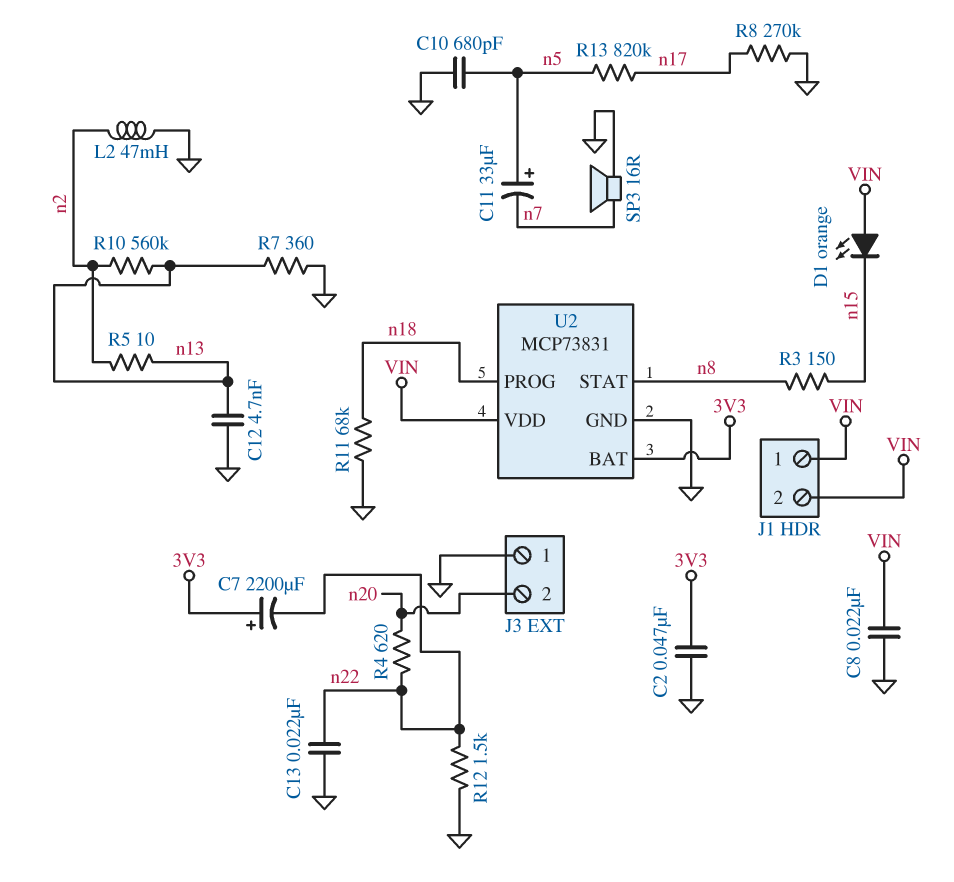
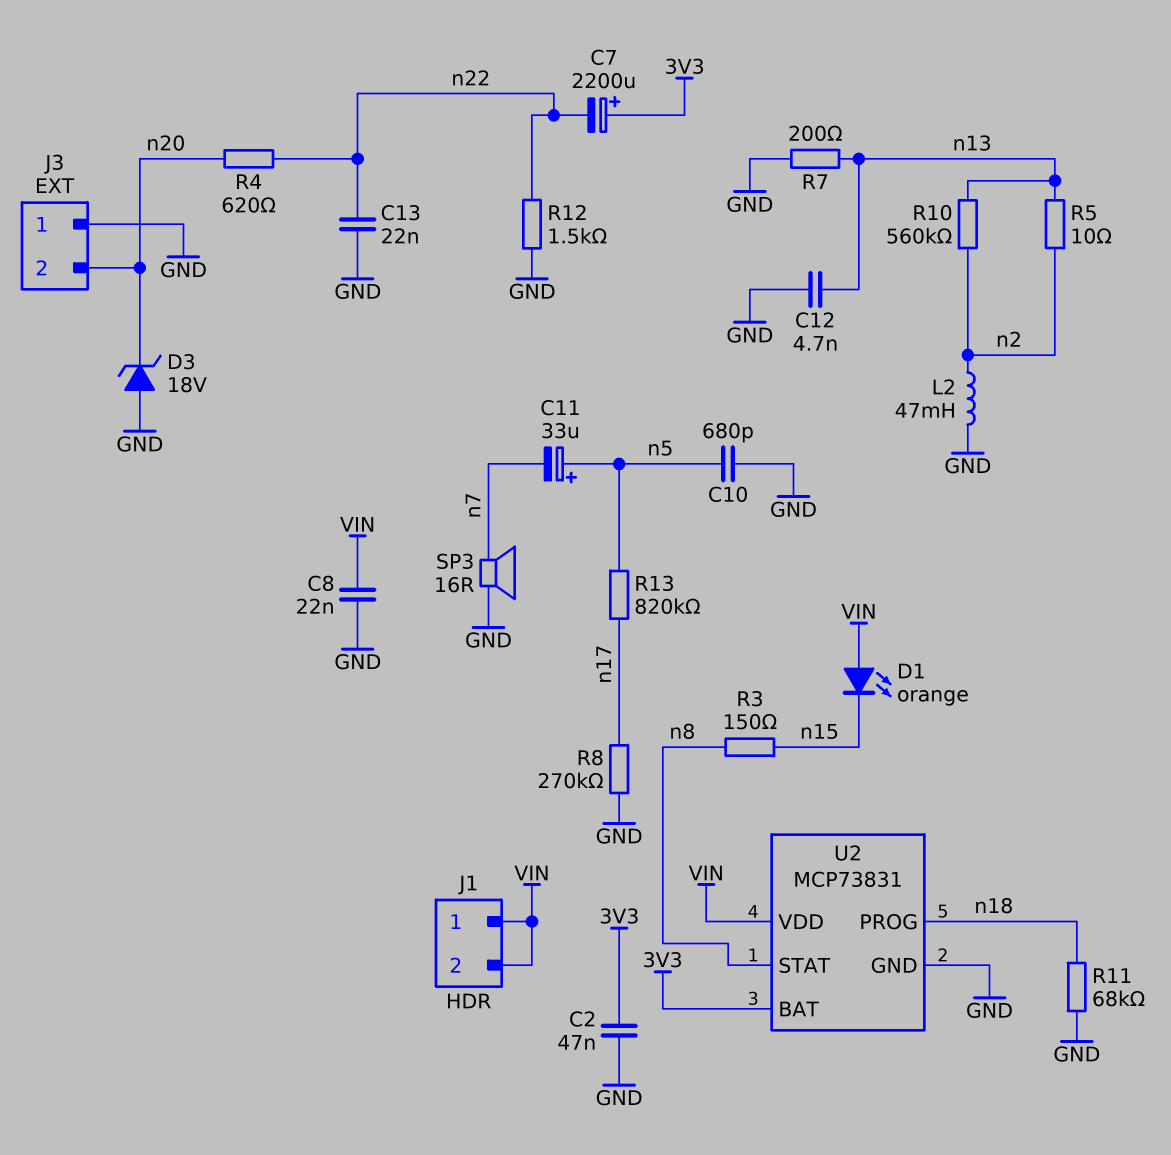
D3: none -> zener 18V (A GND, K n20)
R7: 360 (GND, n13) -> 200 (GND, n13)

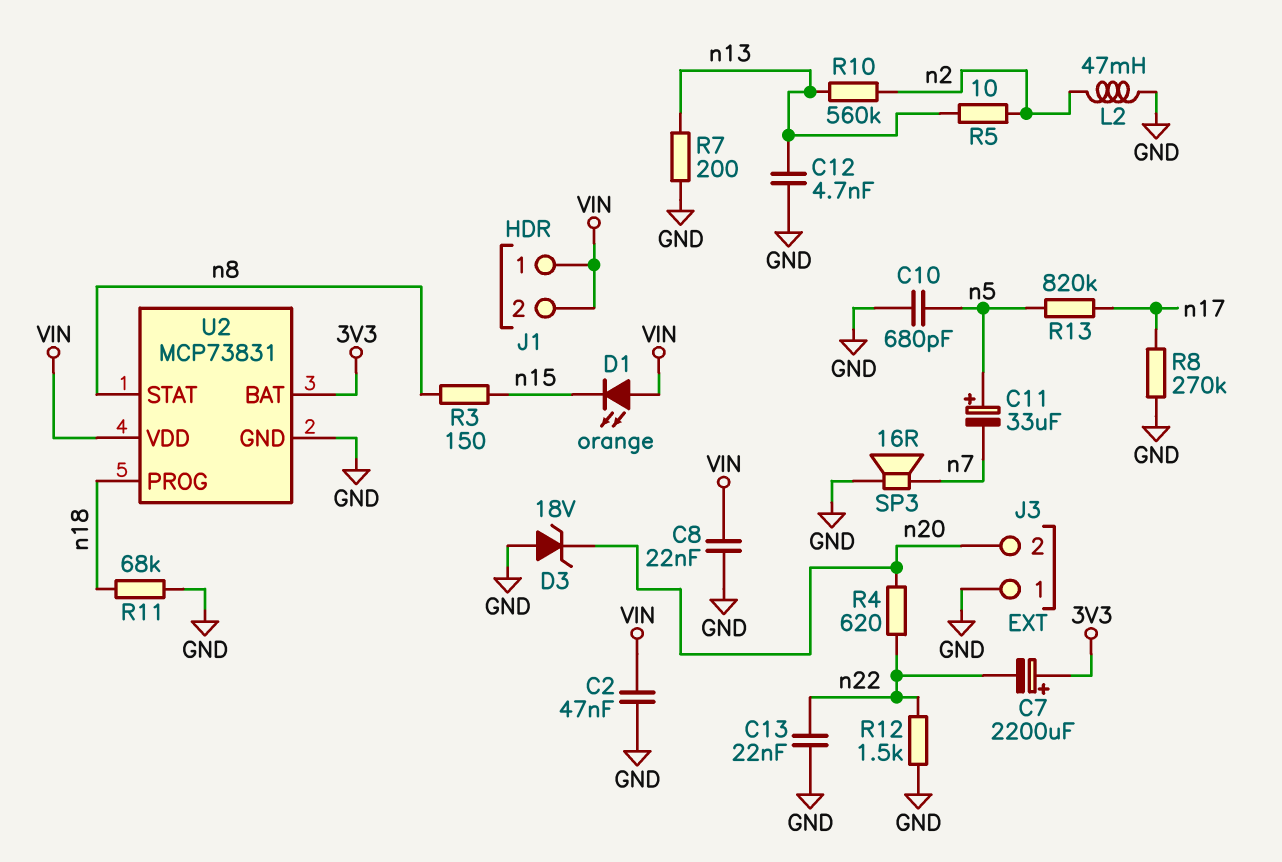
C2: 47nF (3V3, GND) -> 47nF (GND, VIN)

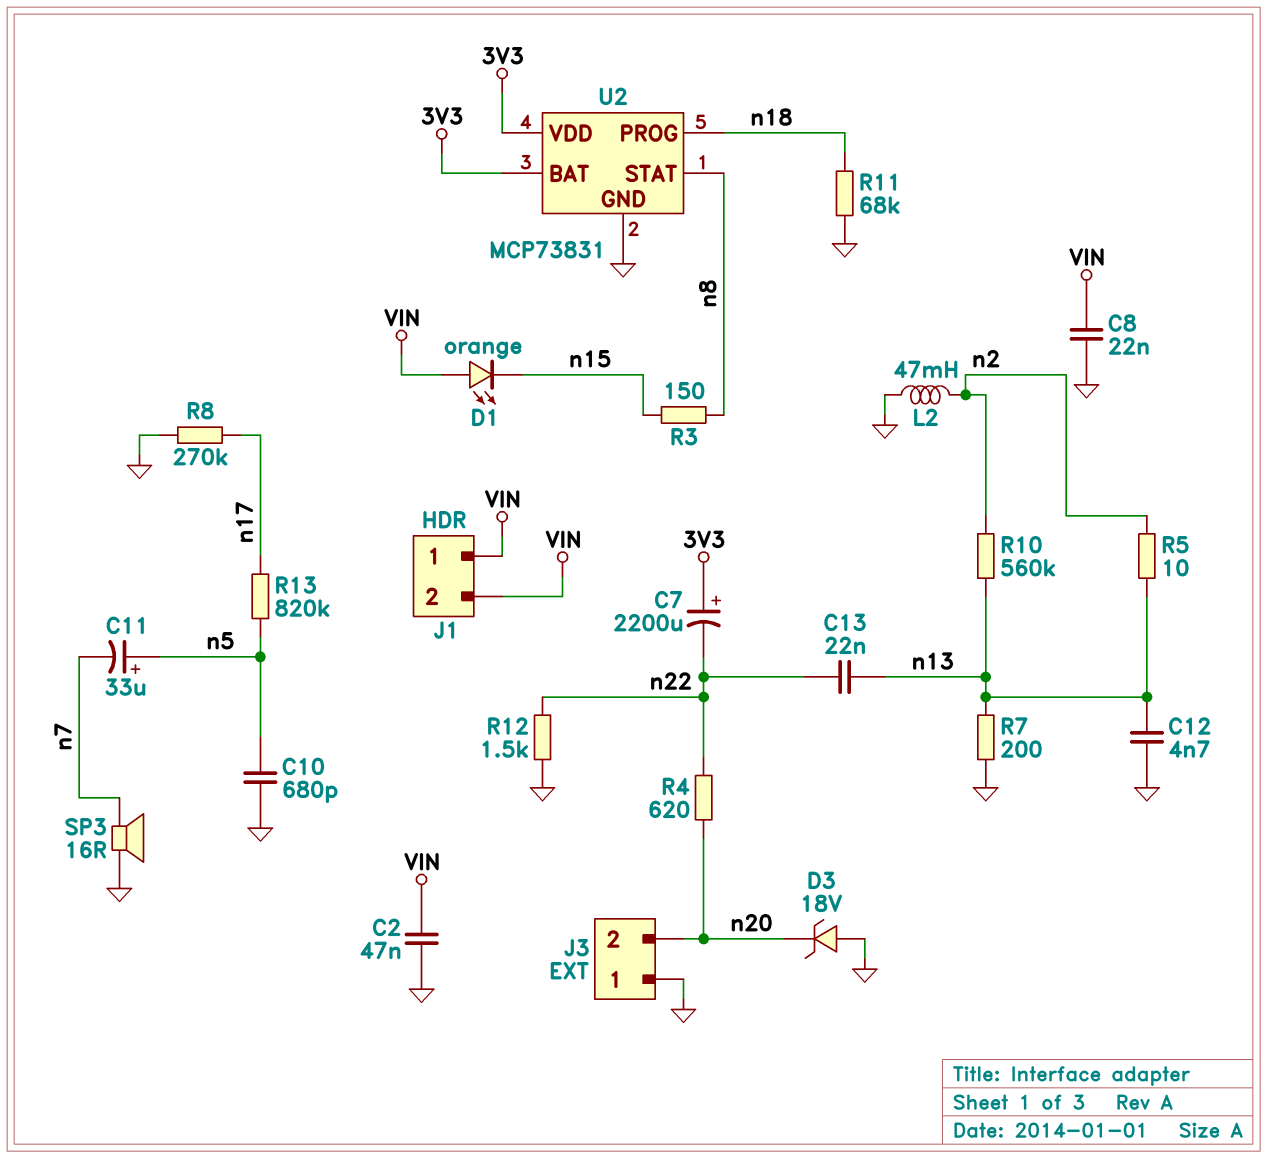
C13: 22nF (GND, n22) -> 22nF (n13, n22)
U2 pin VDD: VIN -> 3V3

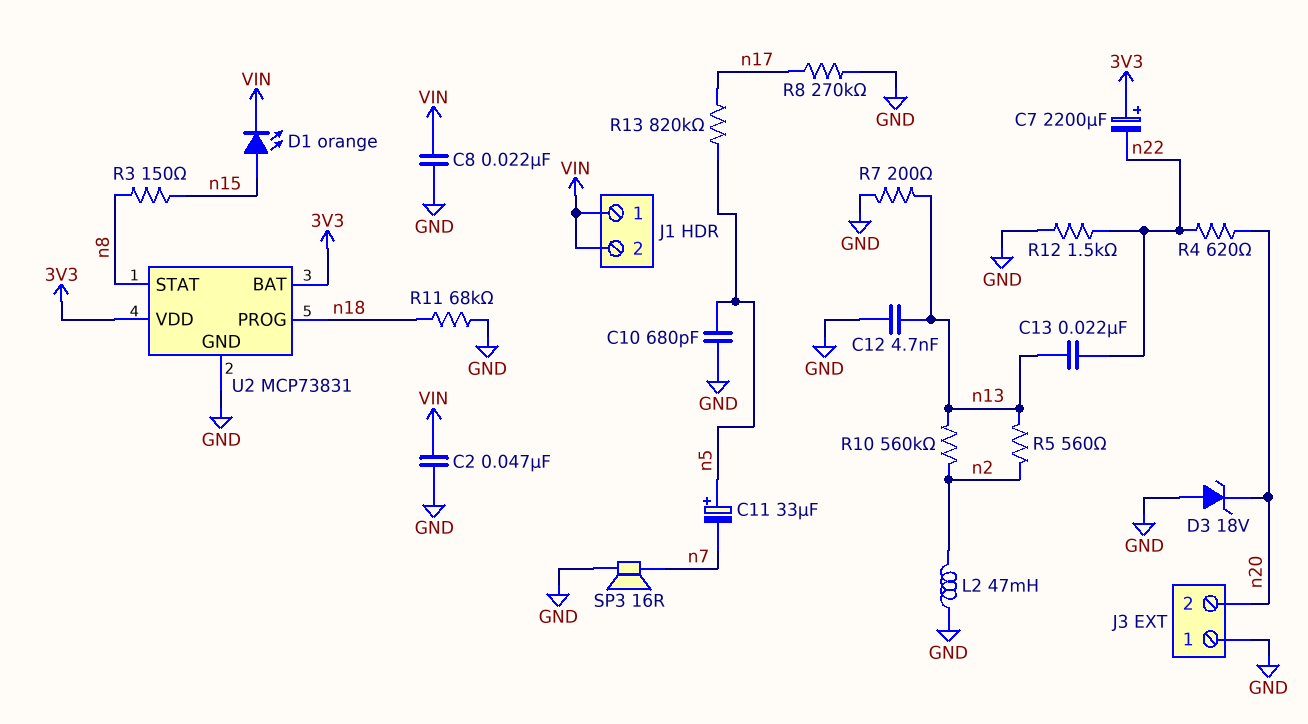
D1: LED orange (A VIN, K n15) -> LED orange (A n15, K VIN)
R5: 10 (n2, n13) -> 560 (n2, n13)

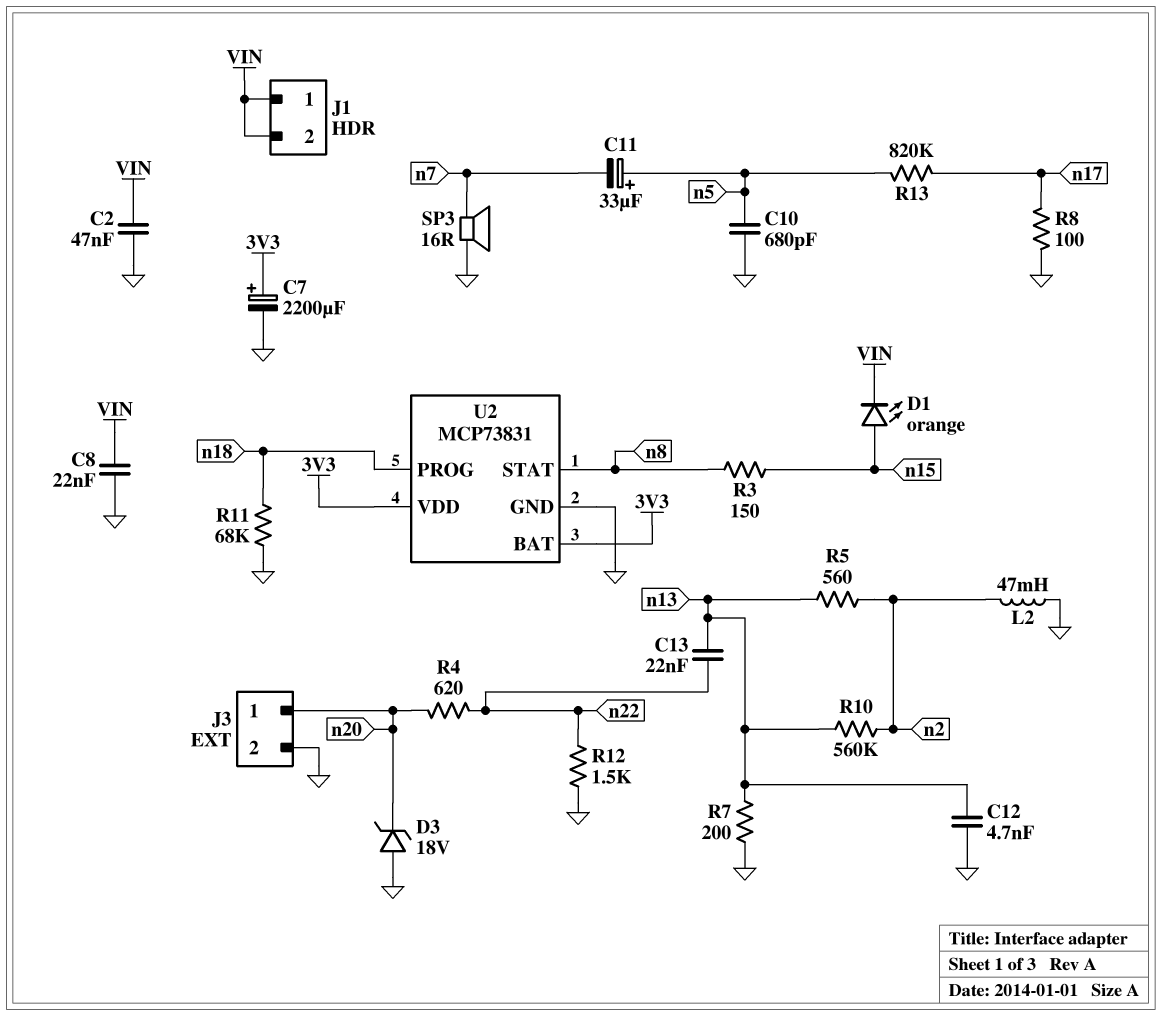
C7: 2200uF (plus 3V3, minus n22) -> 2200uF (plus 3V3, minus GND)
J3 pin 1: GND -> n20
J3 pin 2: n20 -> GND
R8: 270k (GND, n17) -> 100 (GND, n17)

